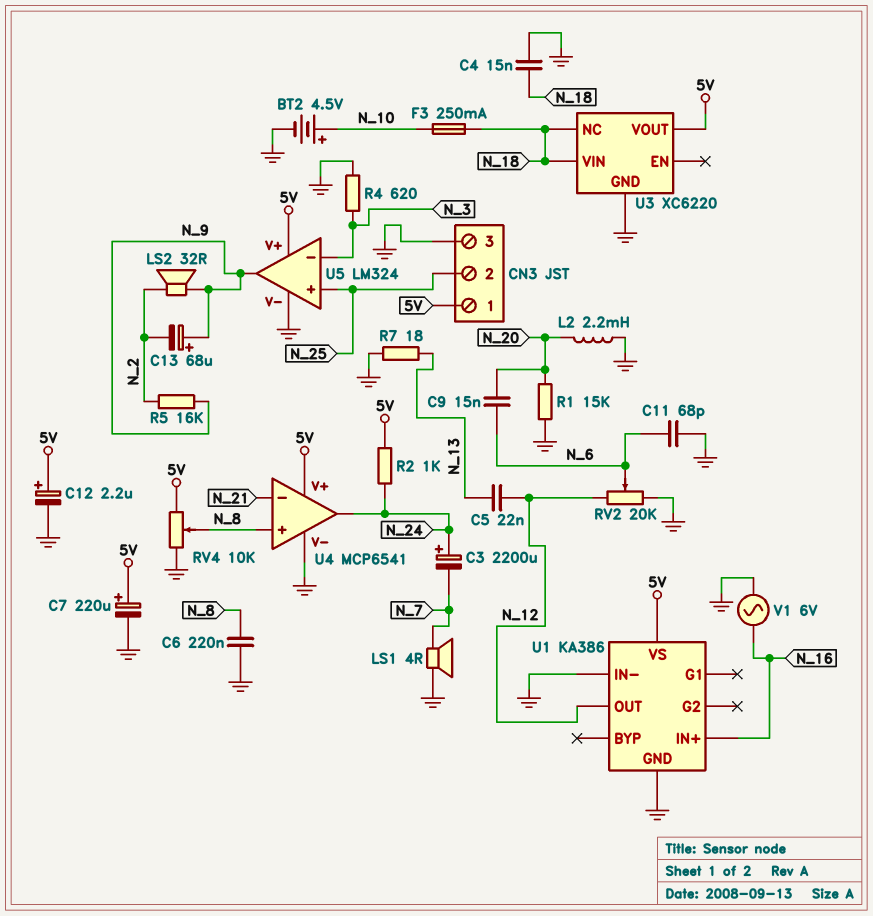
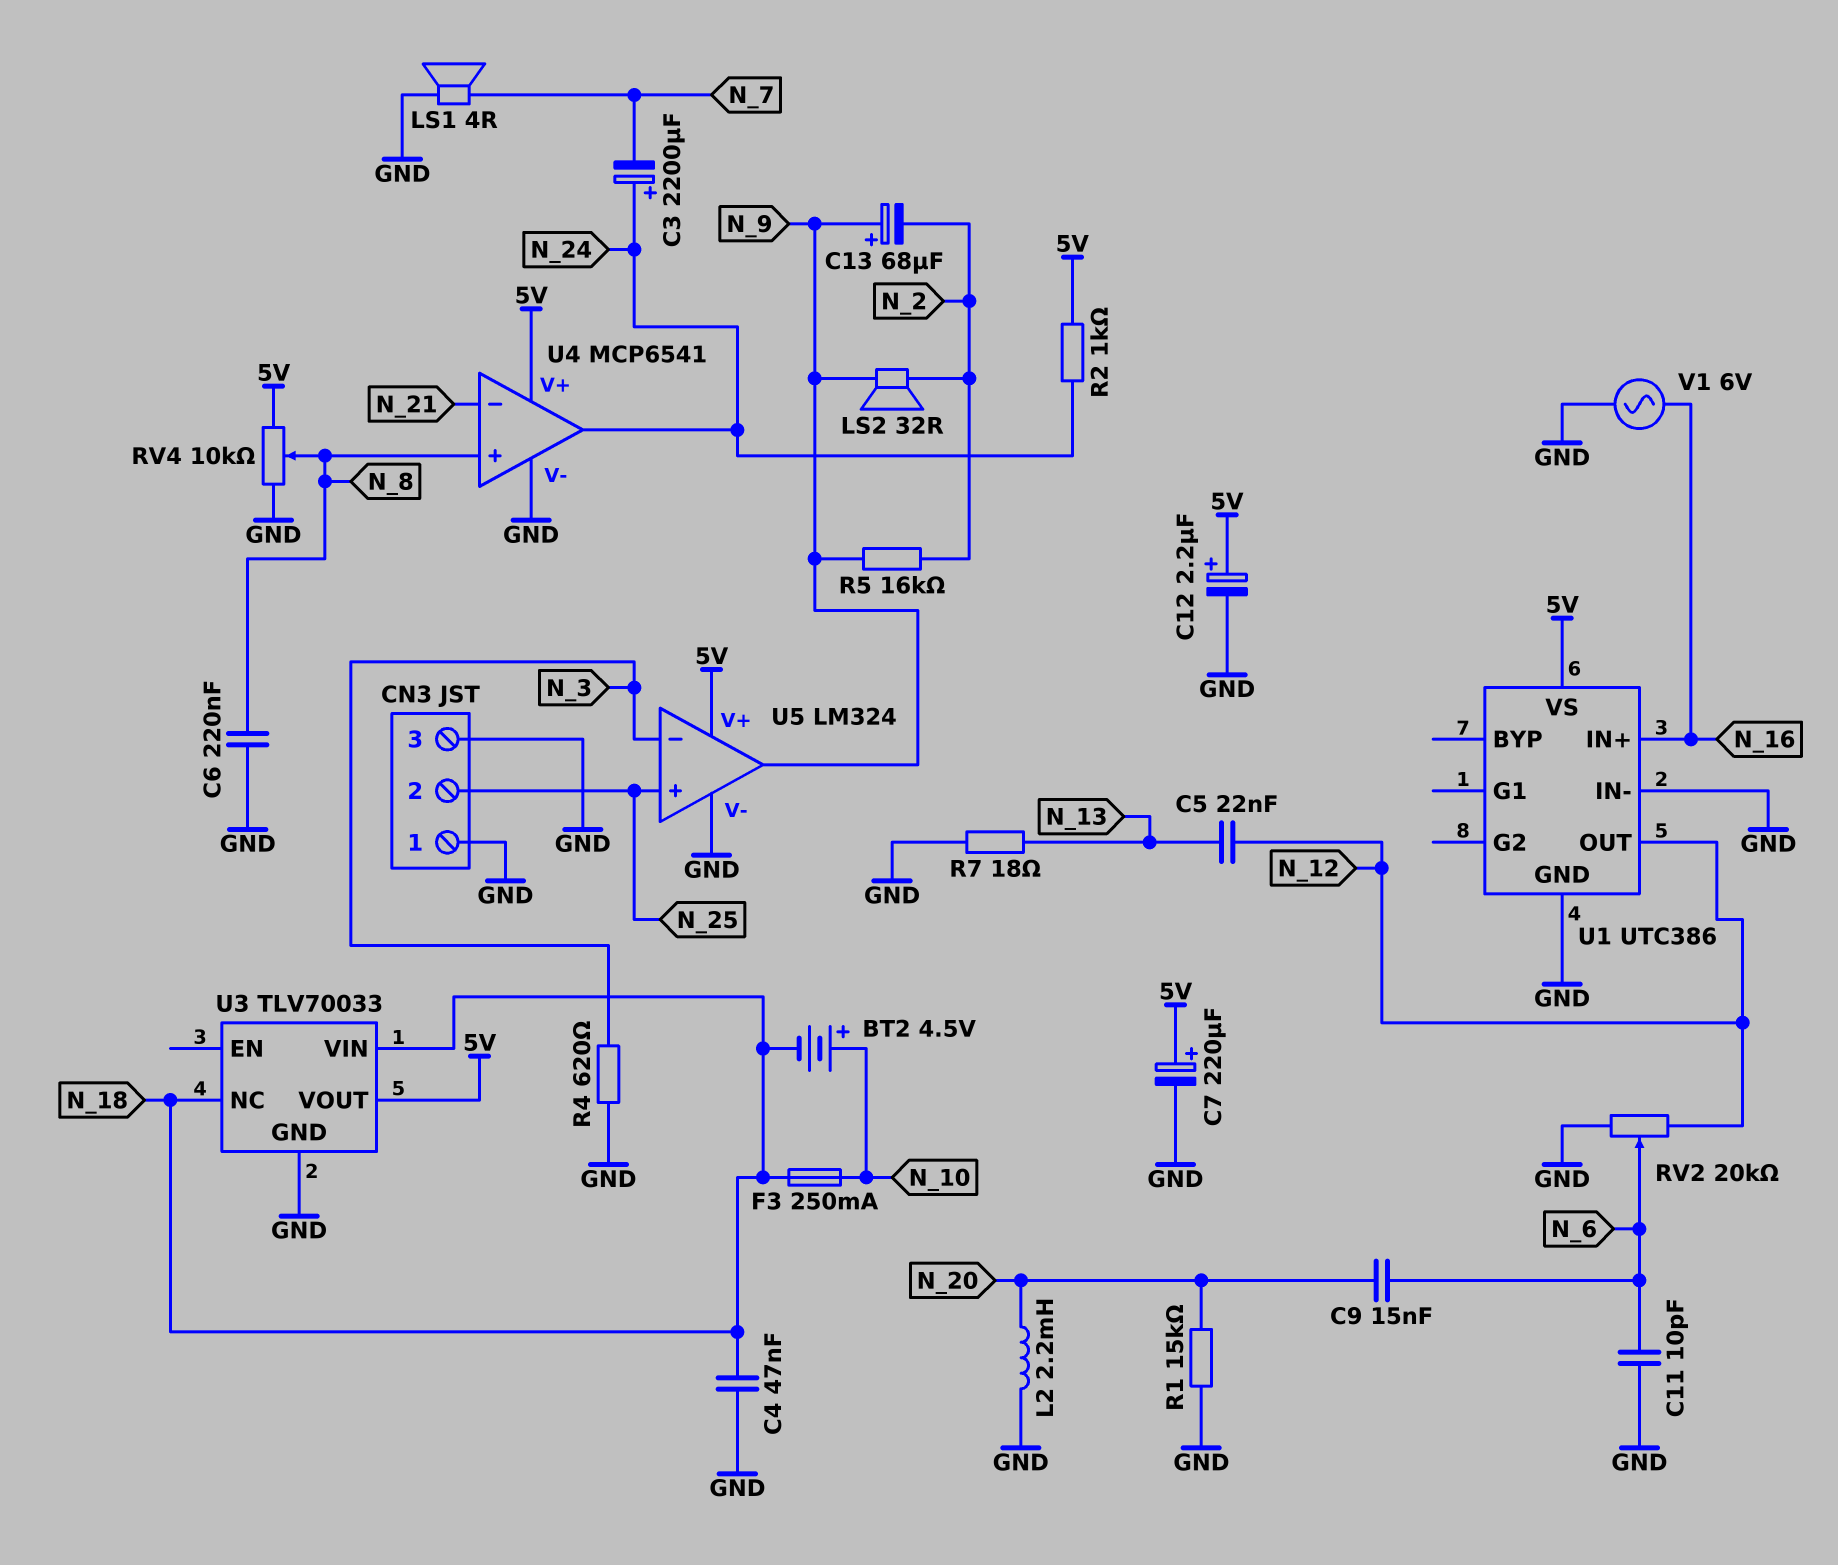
BT2: 4.5V (plus N_10, minus GND) -> 4.5V (plus N_10, minus N_18)
C4: 15nF (GND, N_18) -> 47nF (GND, N_18)
C11: 68pF (GND, N_6) -> 10pF (GND, N_6)
CN3 pin 1: 5V -> GND
U1: KA386 -> UTC386
U3: XC6220 -> TLV70033

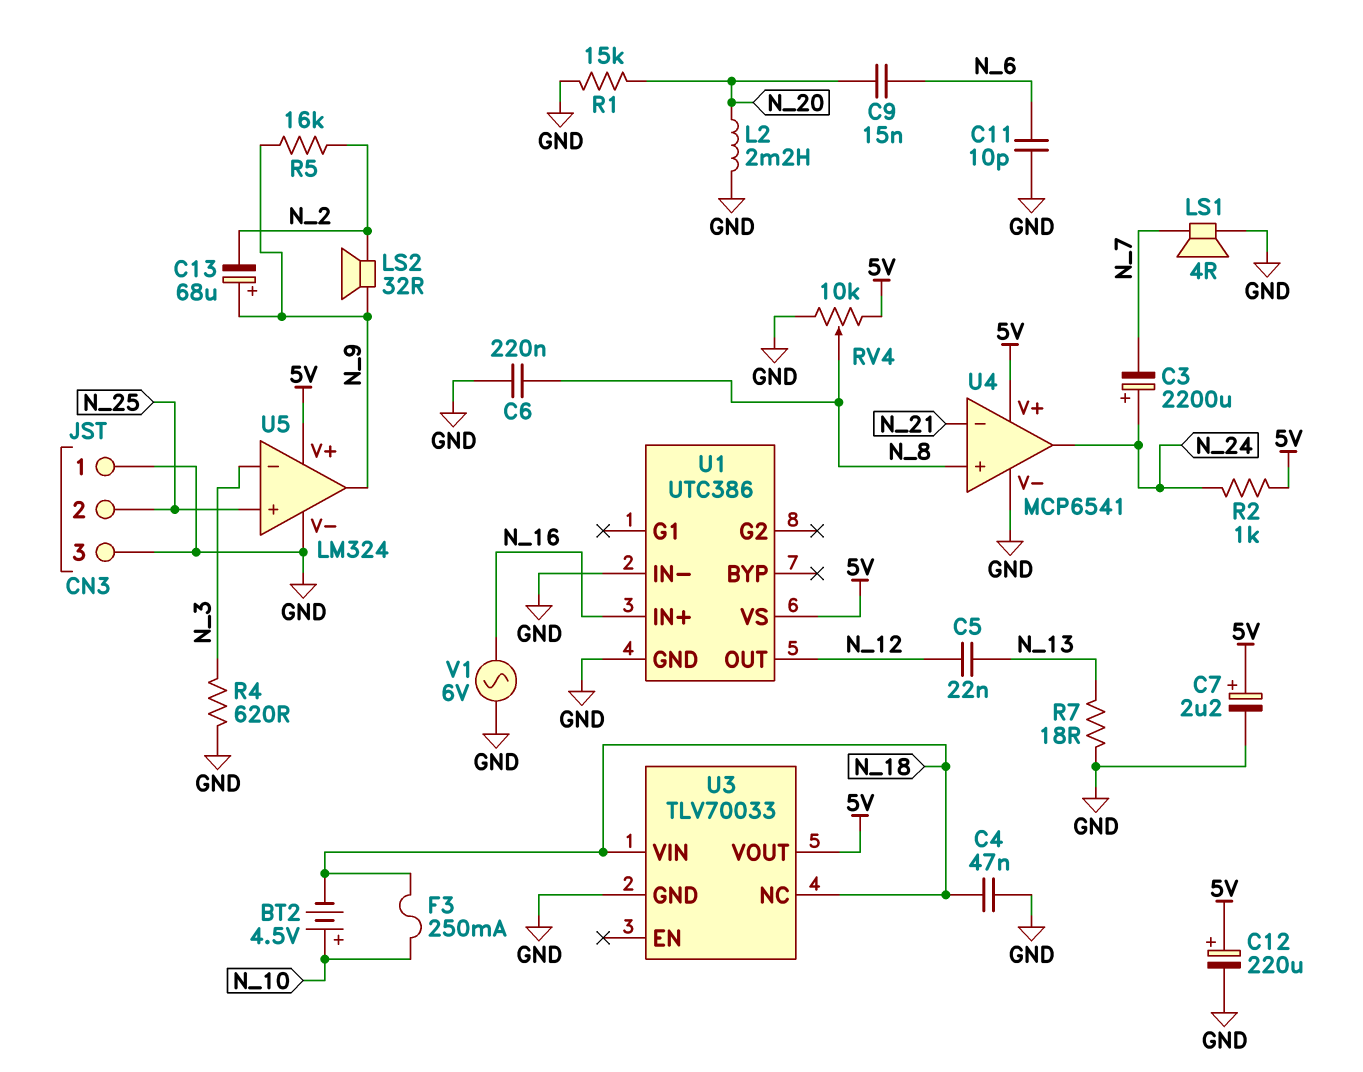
C7: 220uF (plus 5V, minus GND) -> 2.2uF (plus 5V, minus GND)
C12: 2.2uF (plus 5V, minus GND) -> 220uF (plus 5V, minus GND)
RV2: 20k (GND, N_12, wiper N_6) -> none

